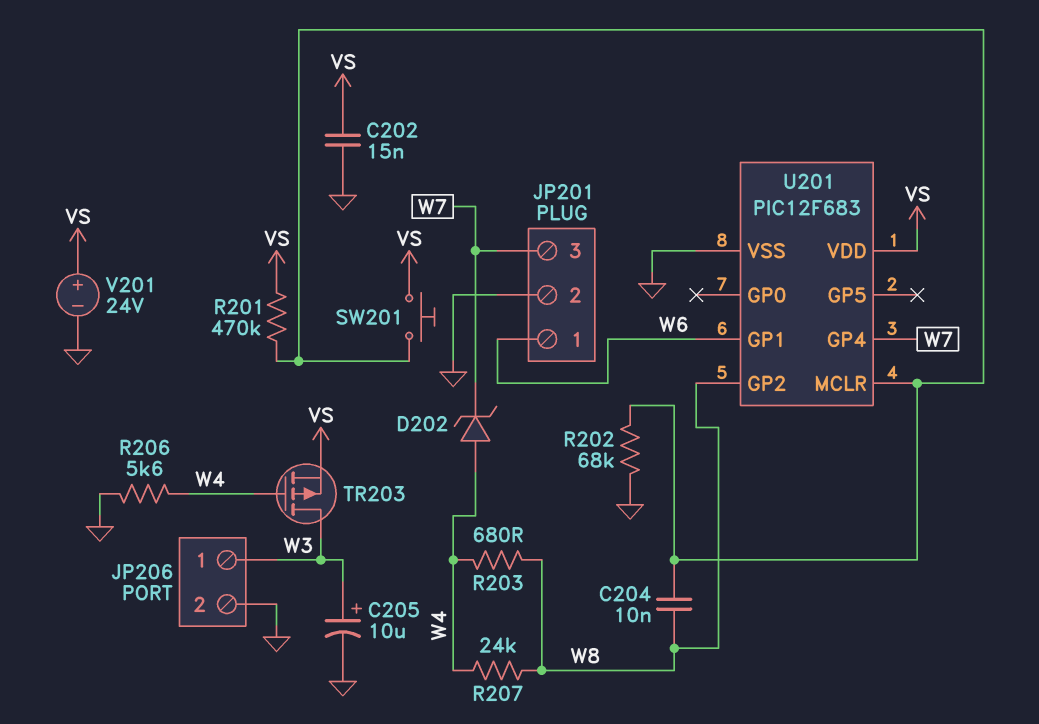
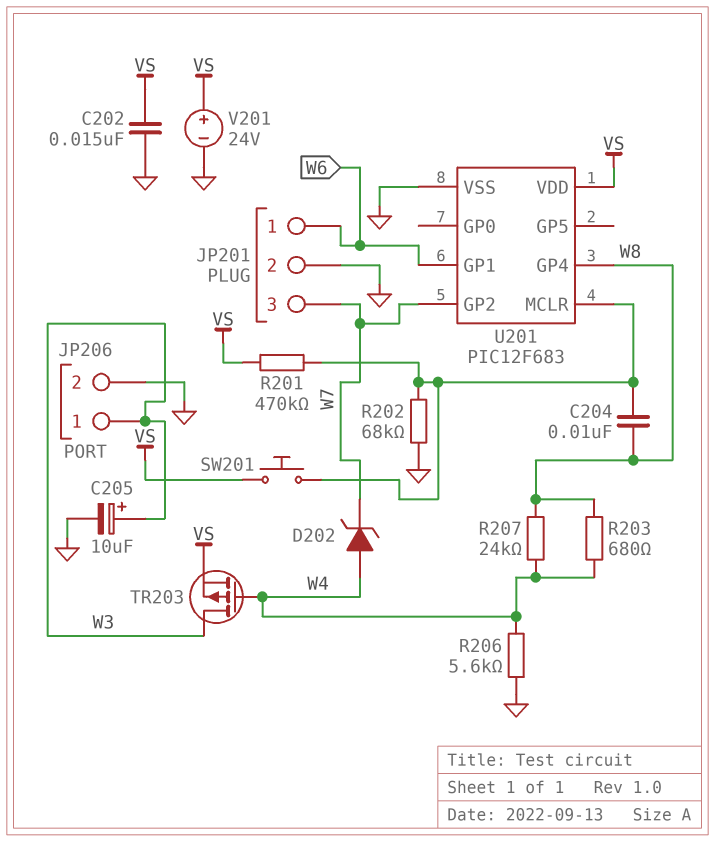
U201 pin GP2: W8 -> W7
U201 pin GP4: W7 -> W8

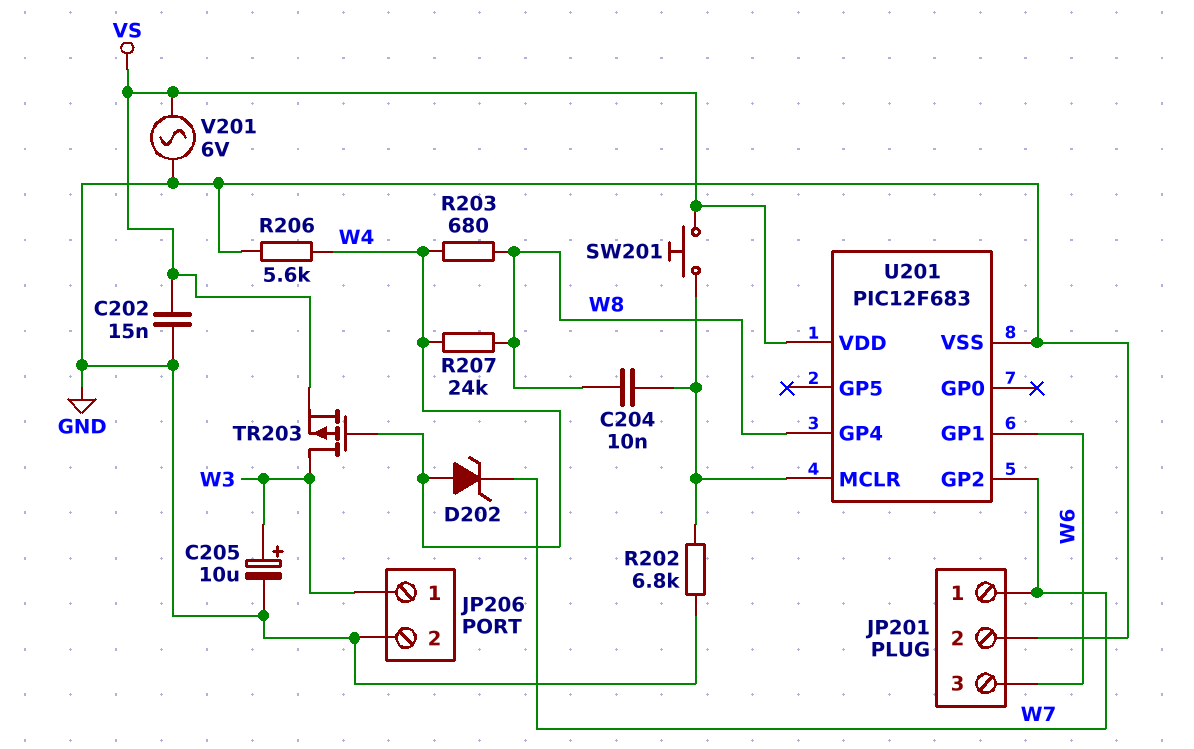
JP201 pin 1: W6 -> W7
JP201 pin 3: W7 -> W6
R201: 470k (U201/MCLR, VS) -> none
R202: 68k (GND, U201/MCLR) -> 6.8k (GND, U201/MCLR)
V201: 24V (plus VS, minus GND) -> AC 6V (GND, VS)

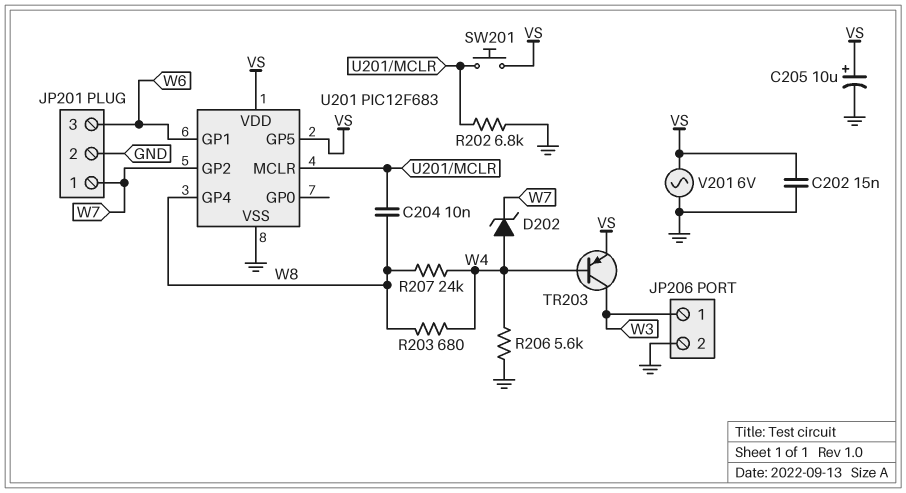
C205: 10uF (plus W3, minus GND) -> 10uF (plus VS, minus GND)
TR203: PMOS (G W4, D W3, S VS) -> PNP (B W4, C W3, E VS)
U201 pin GP5: none -> VS

